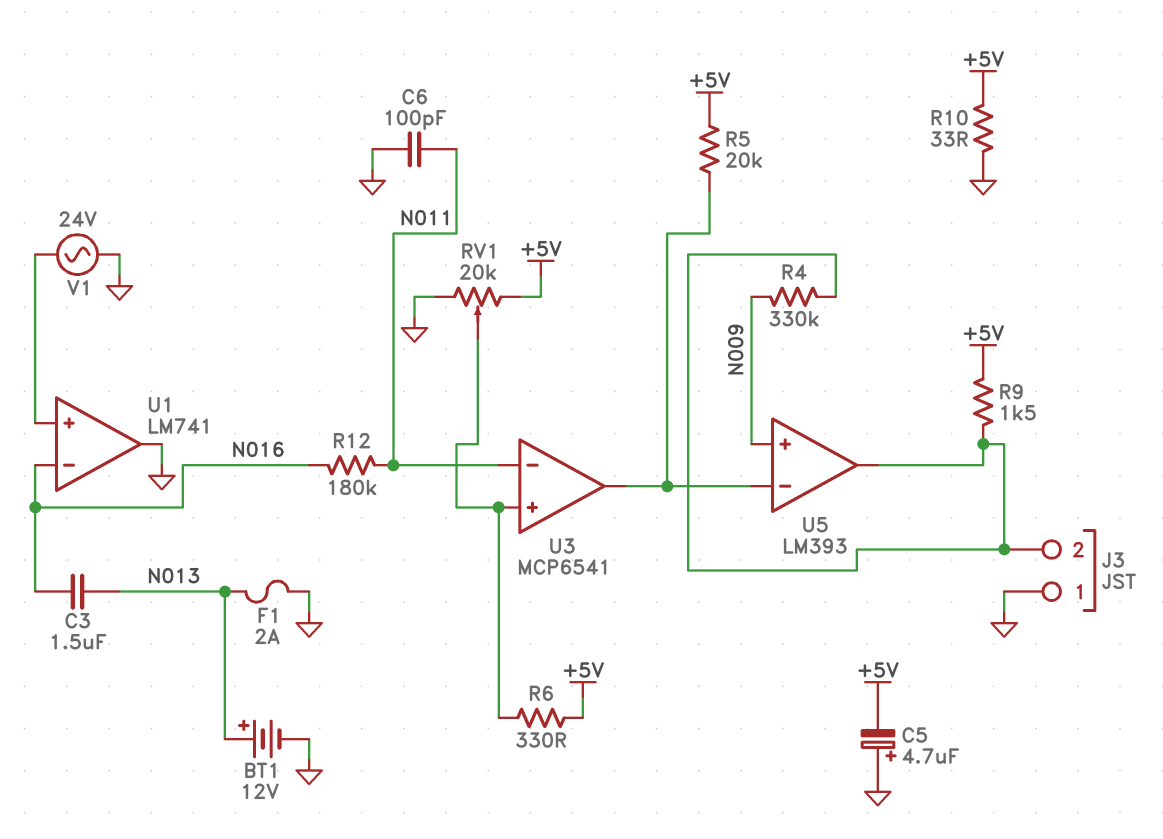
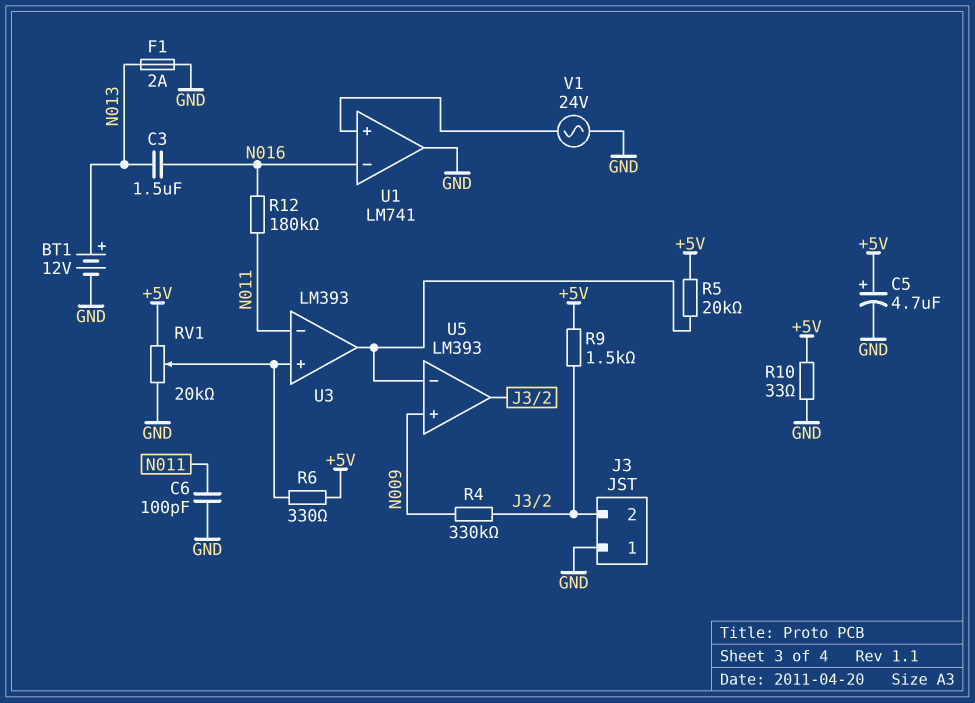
C5: 4.7uF (plus GND, minus +5V) -> 4.7uF (plus +5V, minus GND)
U3: MCP6541 -> LM393

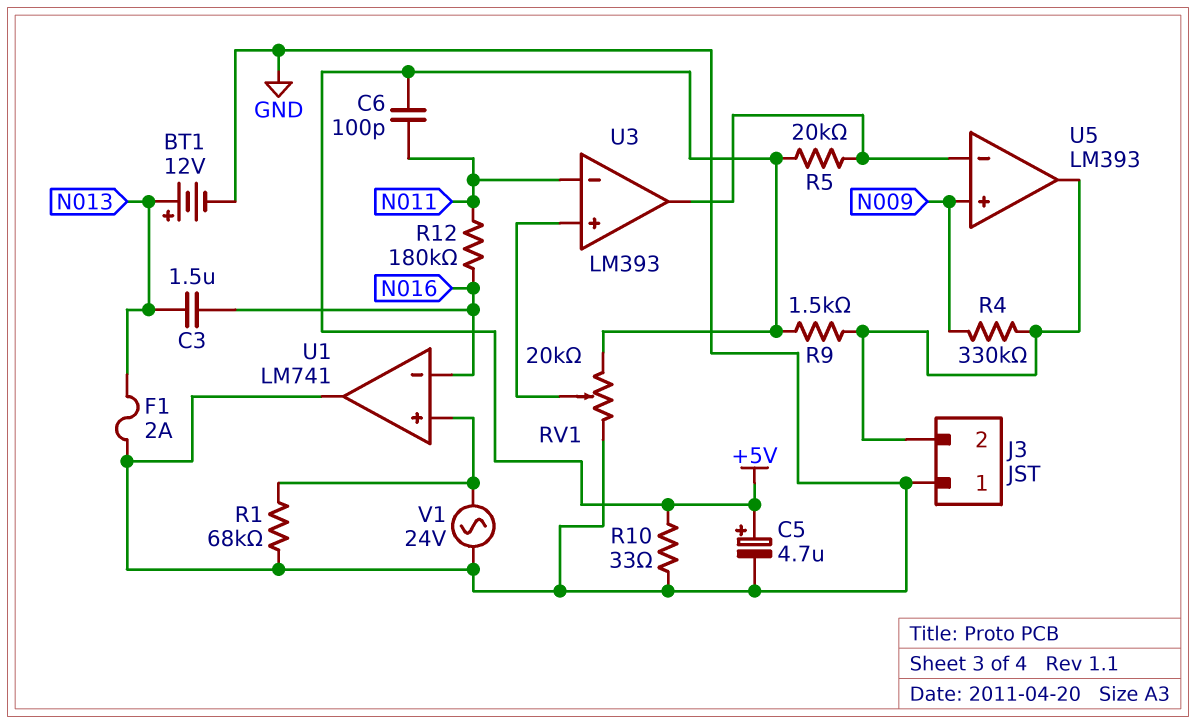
C6: 100pF (GND, N011) -> 100pF (+5V, N011)
R1: none -> 68k (GND, U1/in+)
R6: 330 (+5V, U3/in+) -> none

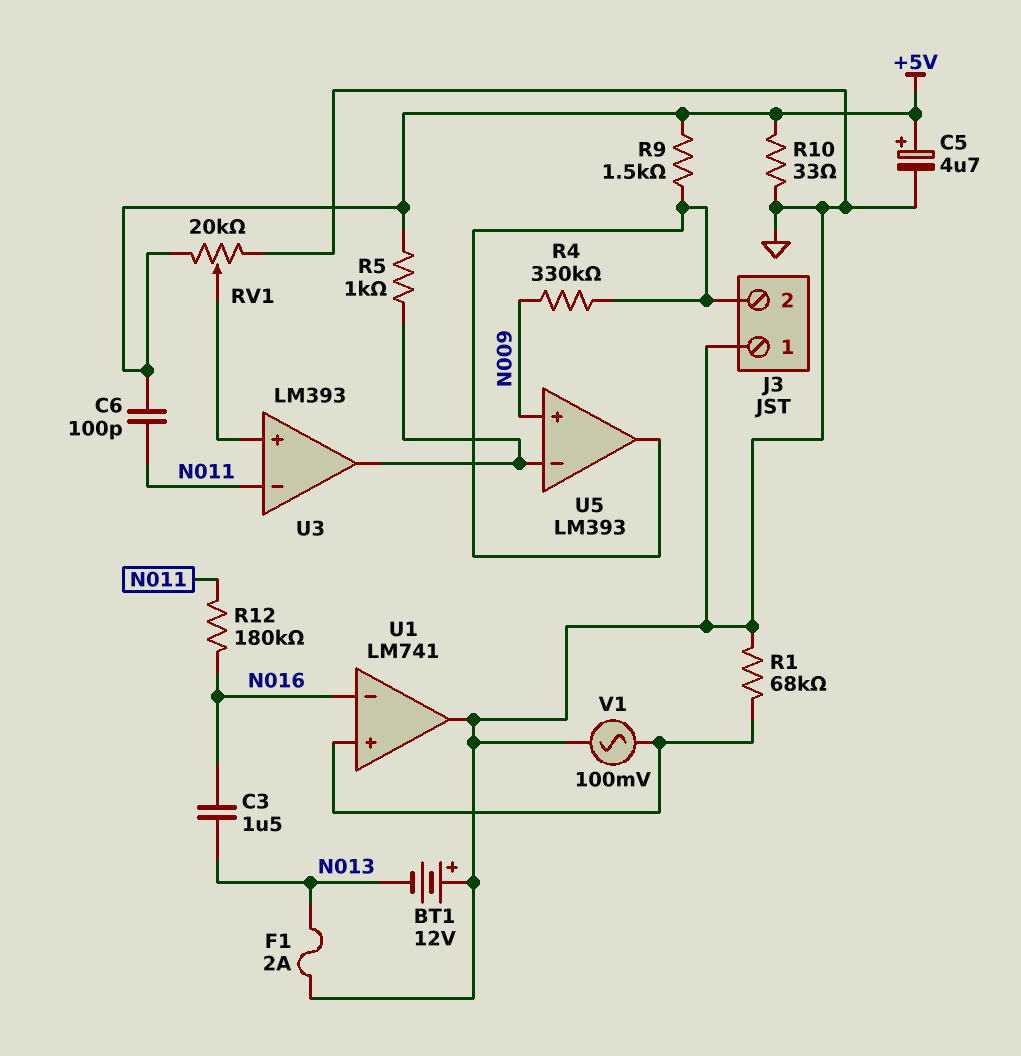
BT1: 12V (plus N013, minus GND) -> 12V (plus GND, minus N013)
R5: 20k (+5V, U3/out) -> 1k (+5V, U3/out)
V1: AC 24V (GND, U1/in+) -> AC 100mV (GND, U1/in+)

